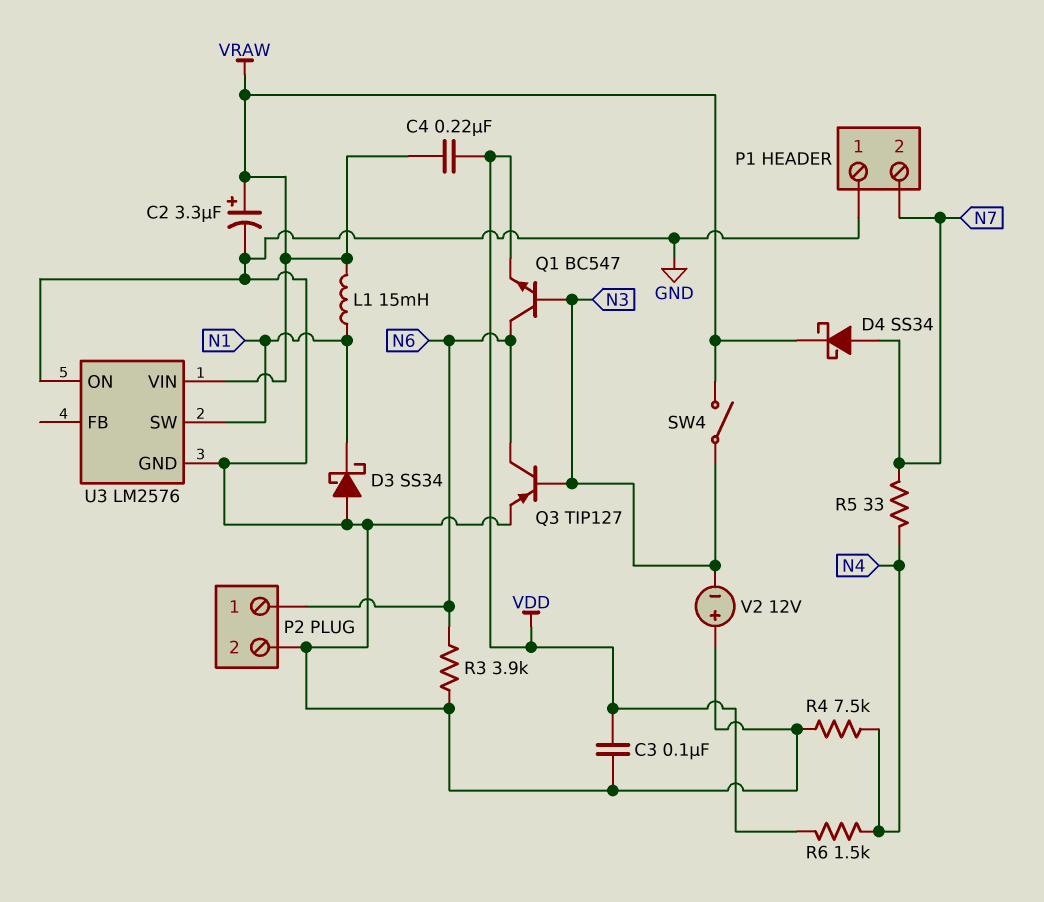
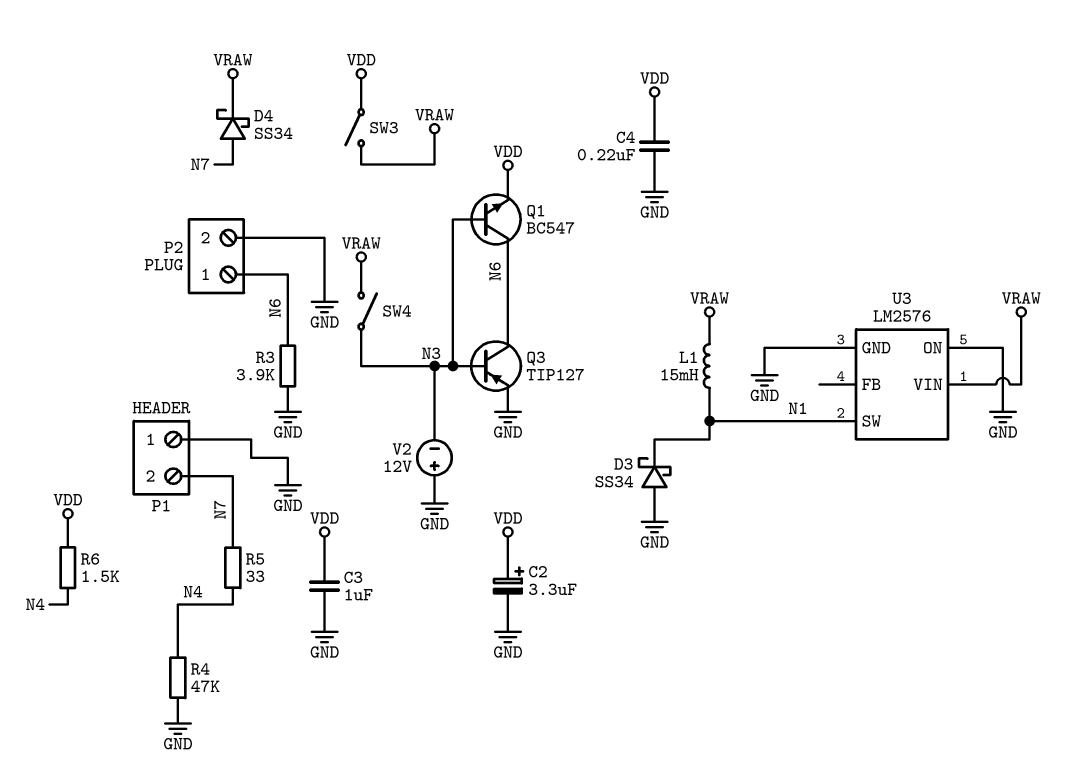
C2: 3.3uF (plus VRAW, minus GND) -> 3.3uF (plus VDD, minus GND)
C3: 100nF (GND, VDD) -> 1uF (GND, VDD)
C4: 220nF (VDD, VRAW) -> 220nF (GND, VDD)
R4: 7.5k (GND, N4) -> 47k (GND, N4)
SW3: none -> switch (VDD, VRAW)

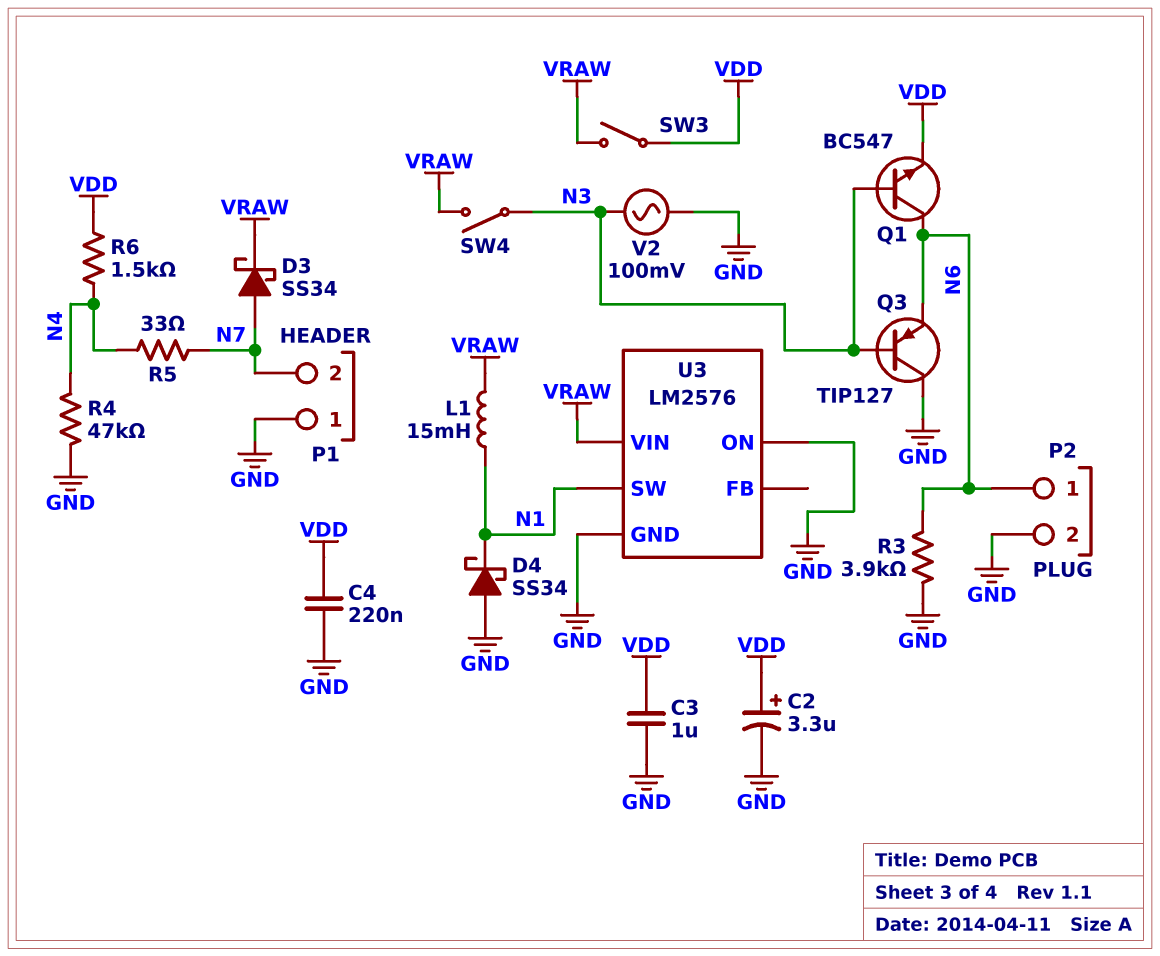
D3: schottky SS34 (A GND, K N1) -> schottky SS34 (A N7, K VRAW)
D4: schottky SS34 (A N7, K VRAW) -> schottky SS34 (A GND, K N1)
Q3: PNP TIP127 (B N3, C N6, E GND) -> PNP TIP127 (B N3, C GND, E N6)
V2: 12V (plus GND, minus N3) -> AC 100mV (GND, N3)

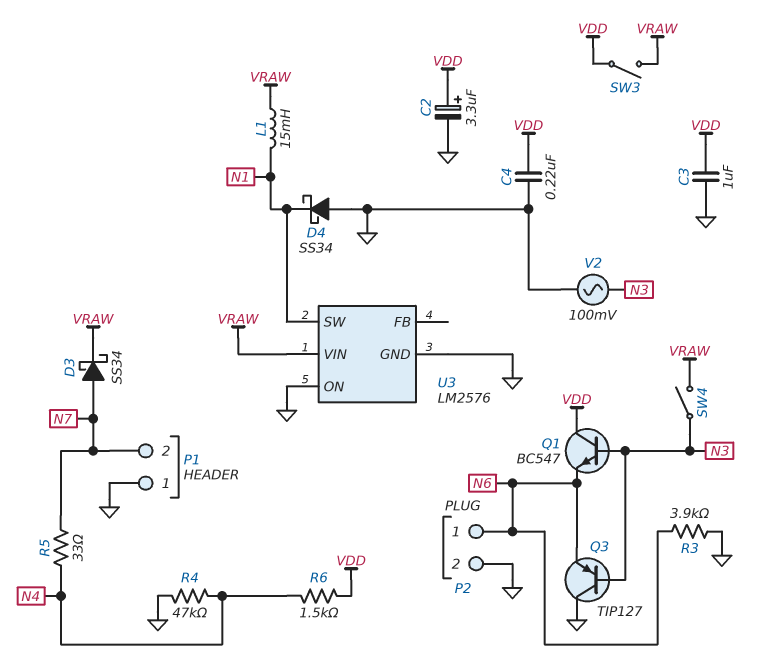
Q1: NPN BC547 (B N3, C N6, E VDD) -> NPN BC547 (B N3, C VDD, E N6)

